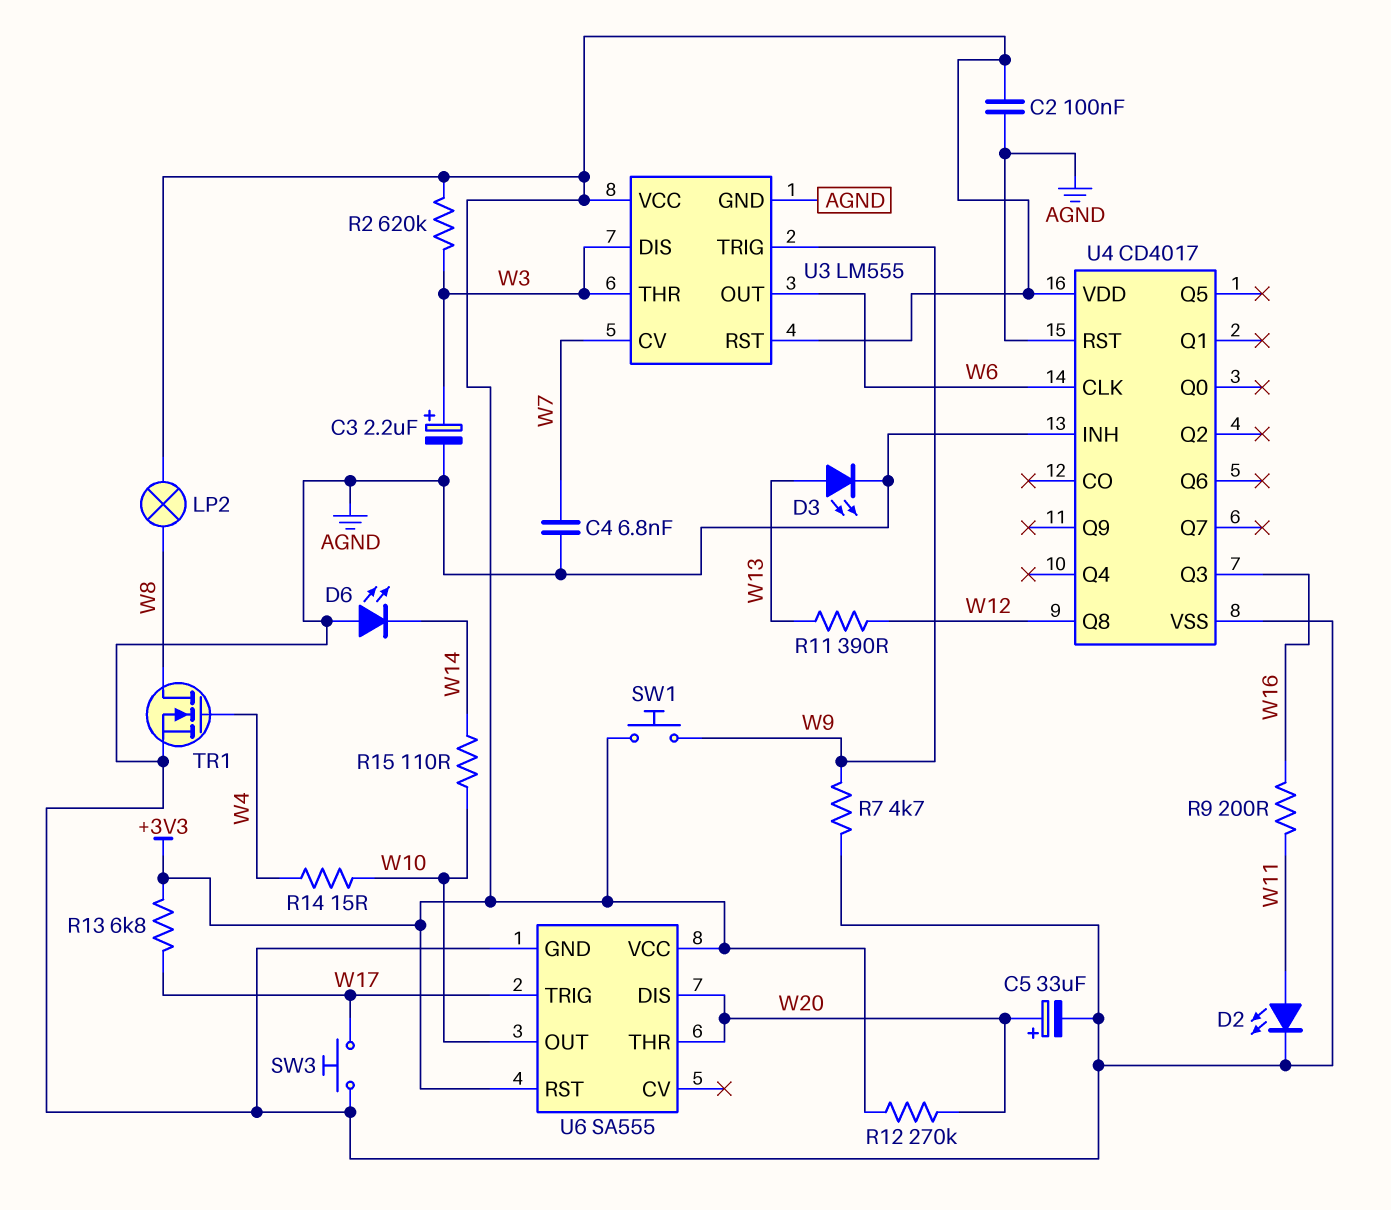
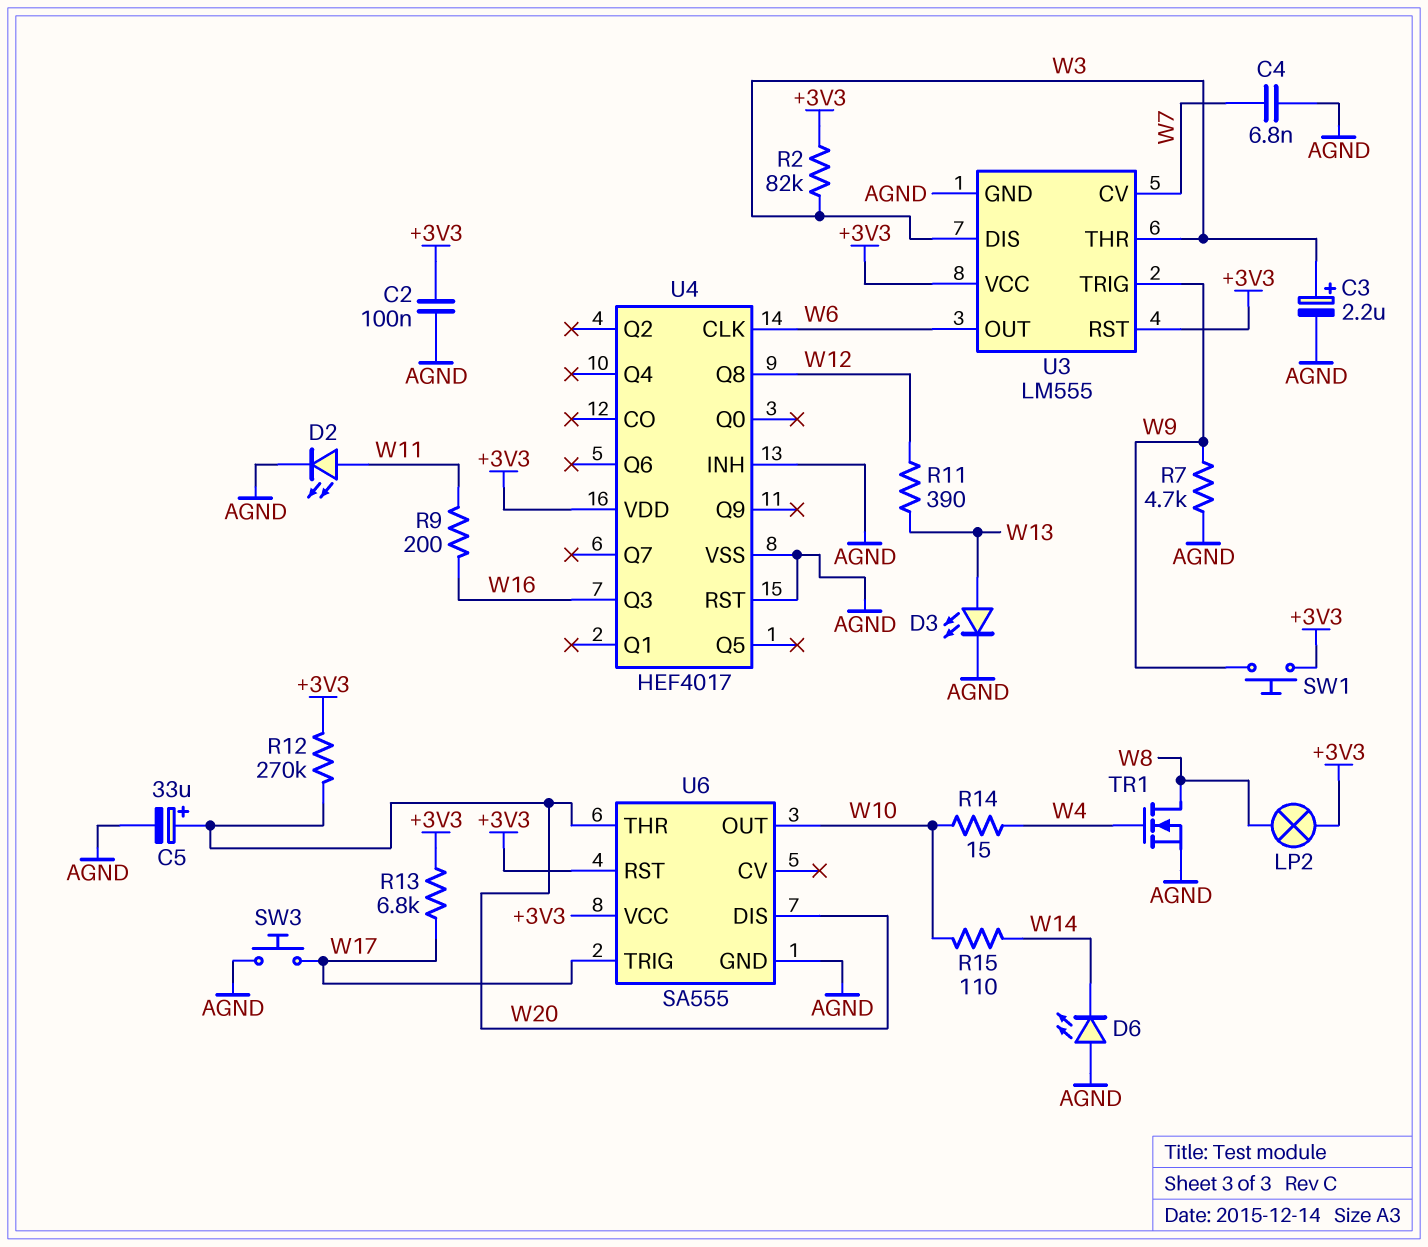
R2: 620k (+3V3, W3) -> 82k (+3V3, W3)
U4: CD4017 -> HEF4017

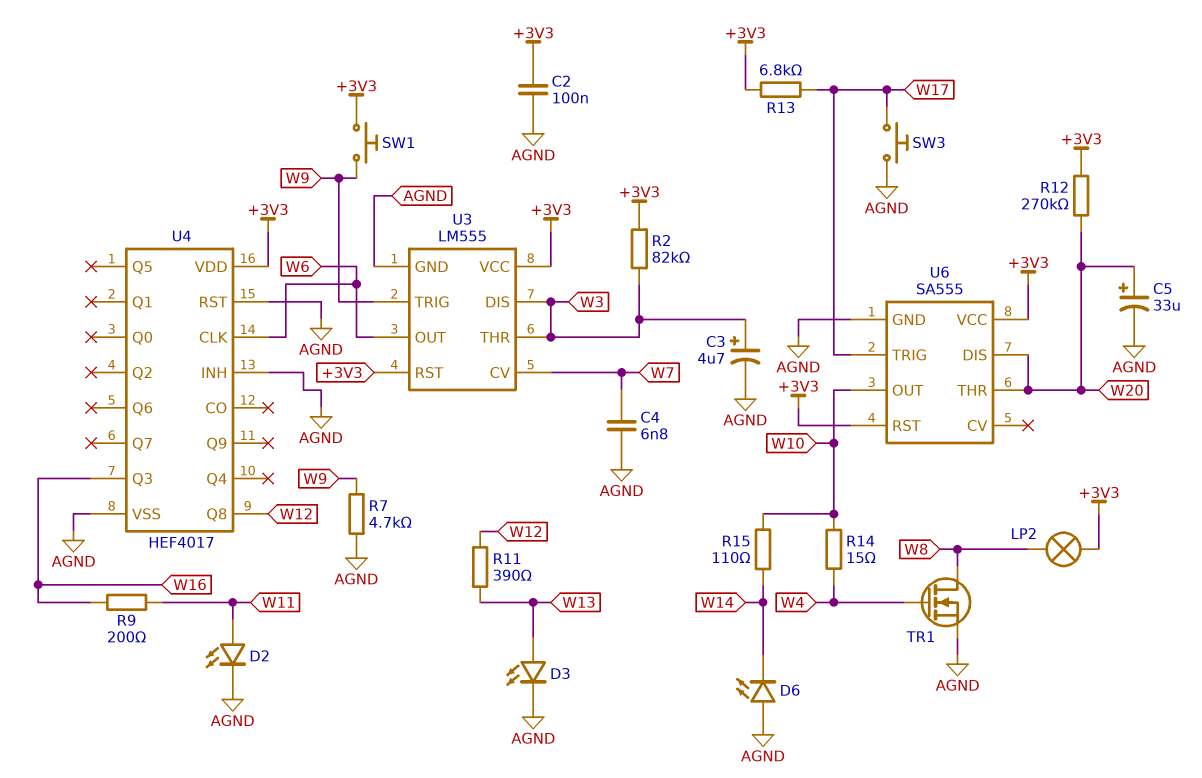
C3: 2.2uF (plus W3, minus AGND) -> 4.7uF (plus W3, minus AGND)

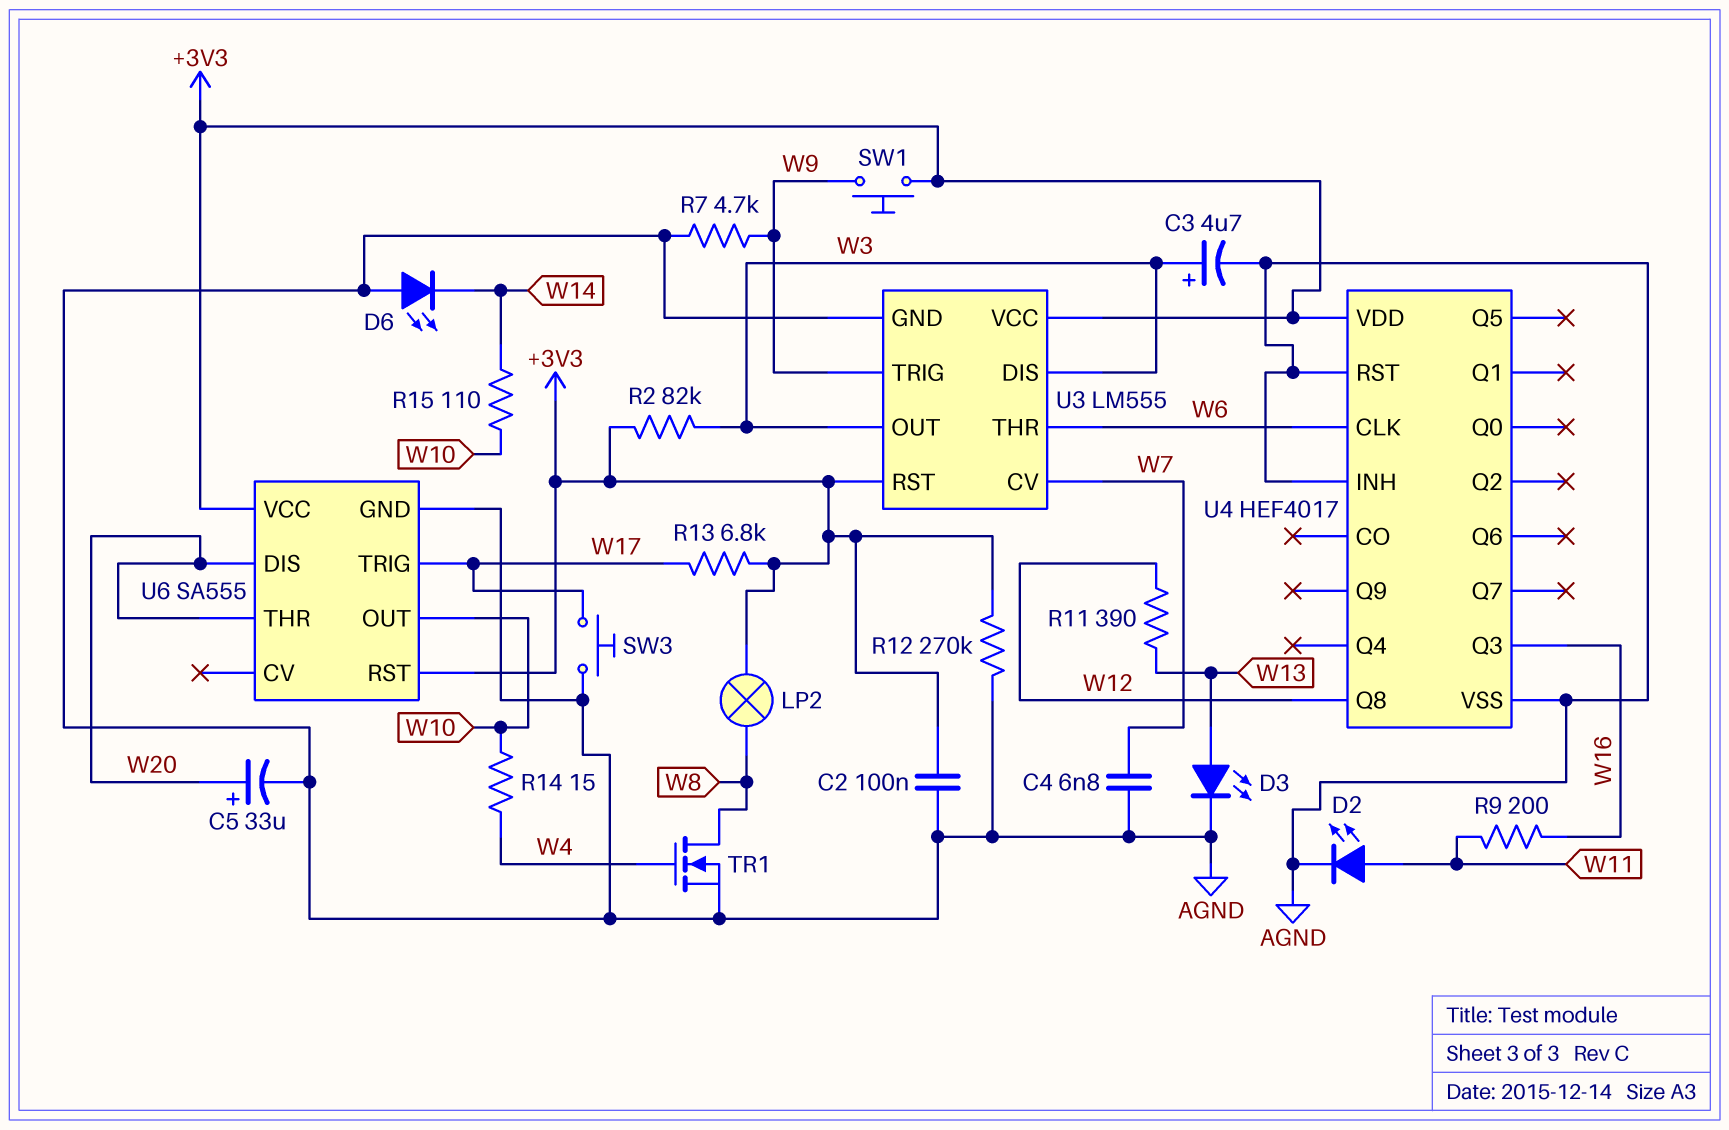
R12: 270k (+3V3, W20) -> 270k (+3V3, AGND)
U3 pin OUT: W6 -> W3
U3 pin THR: W3 -> W6

